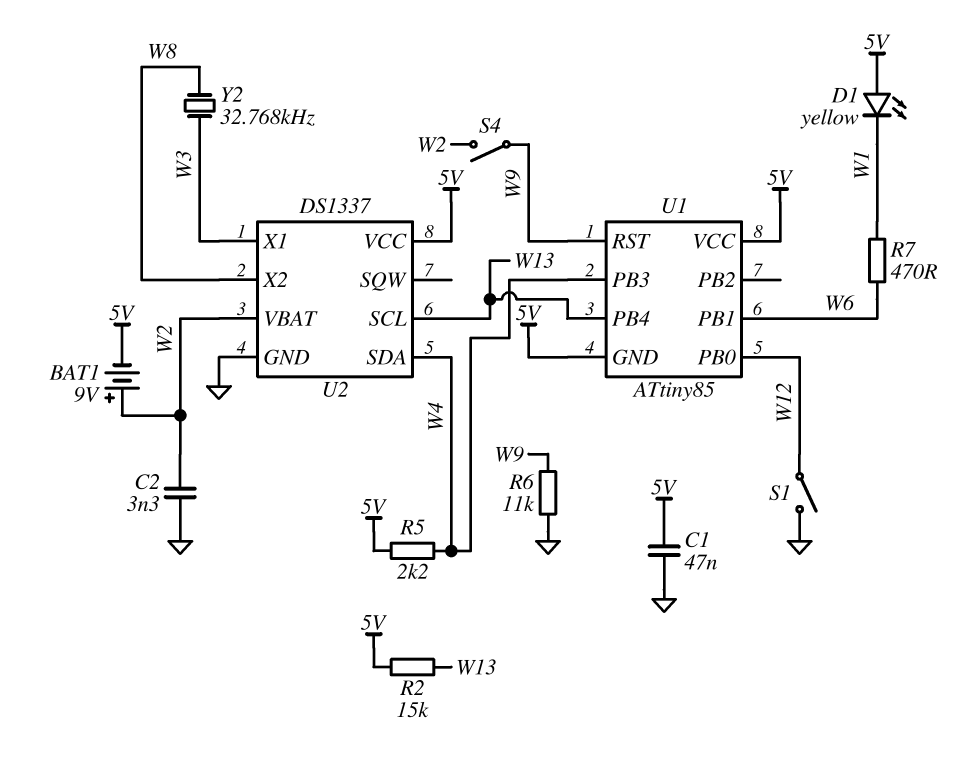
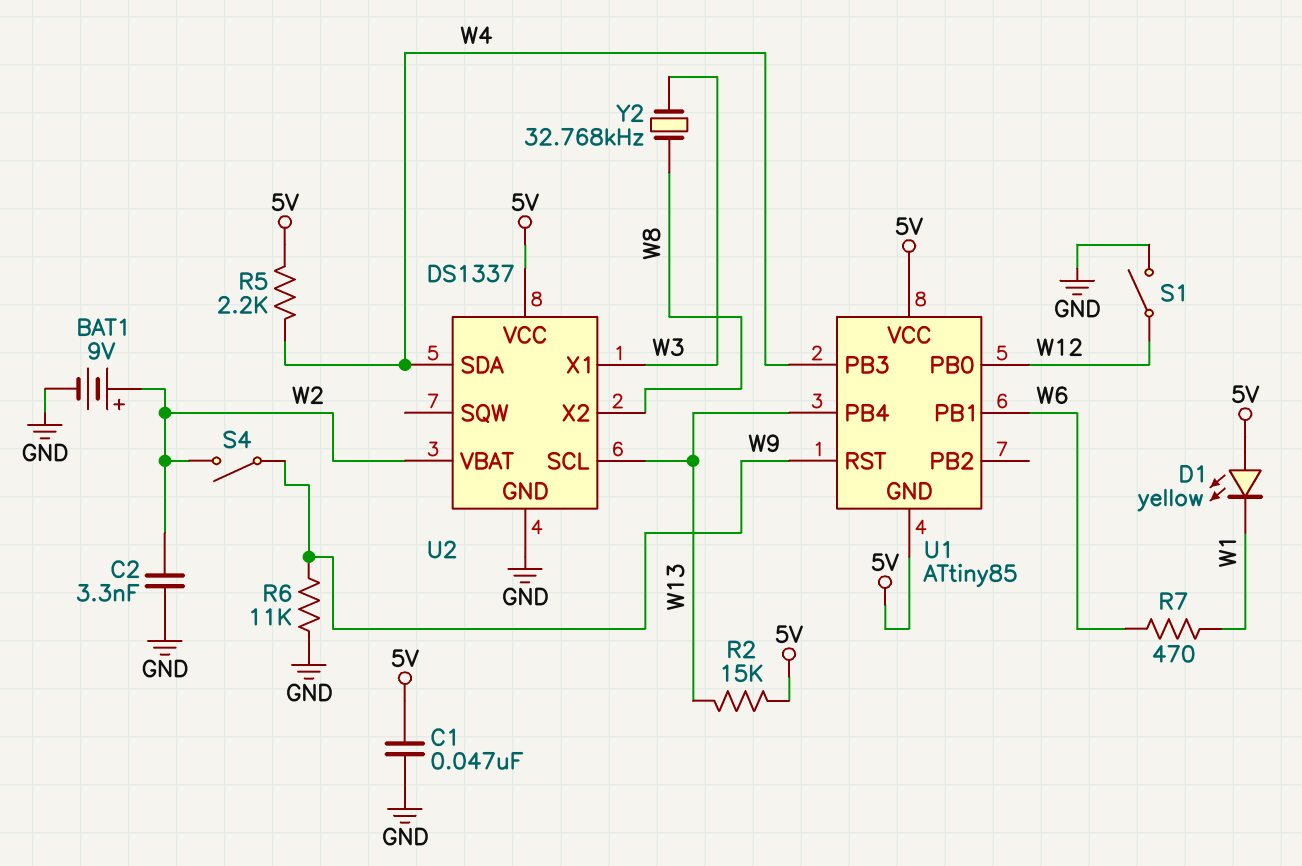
BAT1: 9V (plus W2, minus 5V) -> 9V (plus W2, minus GND)

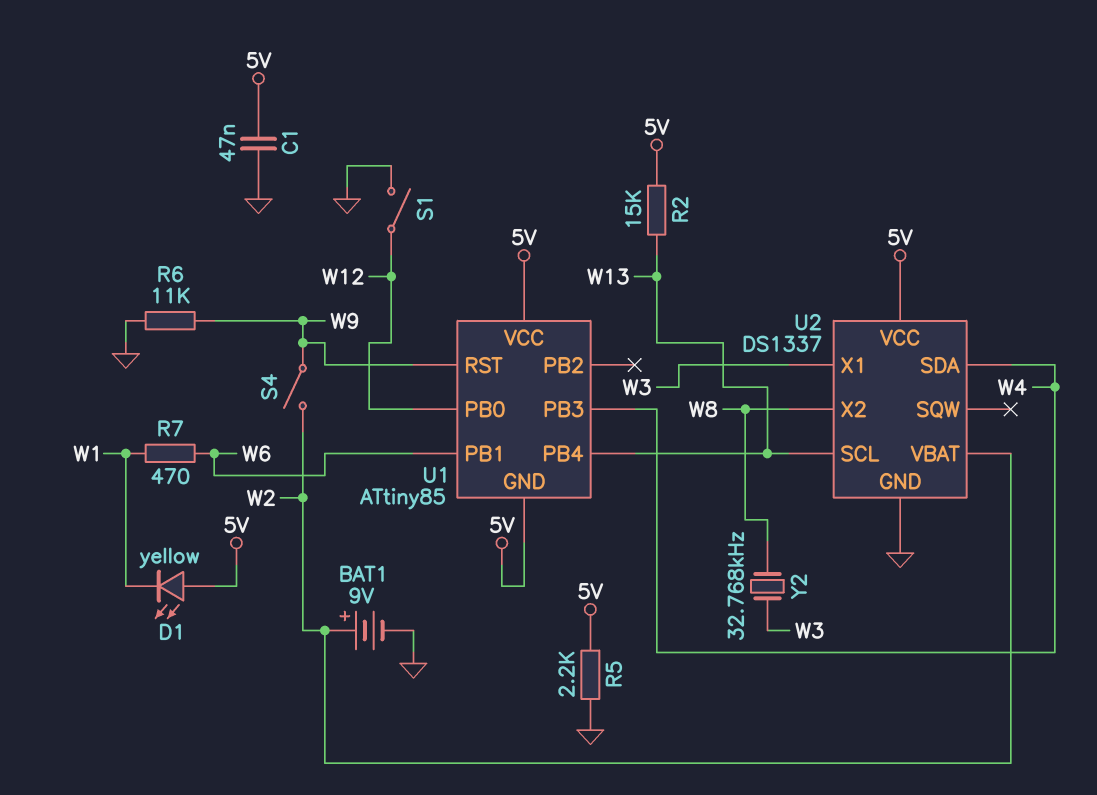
C2: 3.3nF (GND, W2) -> none
R5: 2.2k (5V, W4) -> 2.2k (5V, GND)

